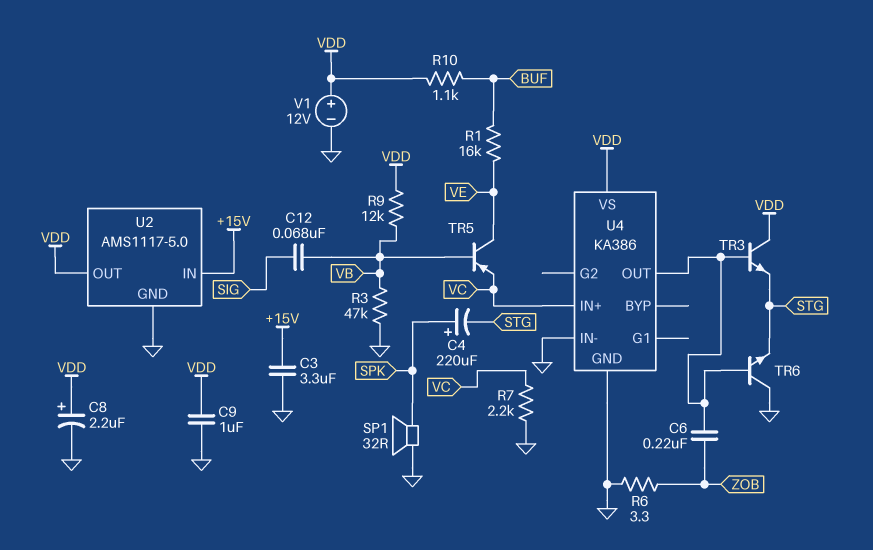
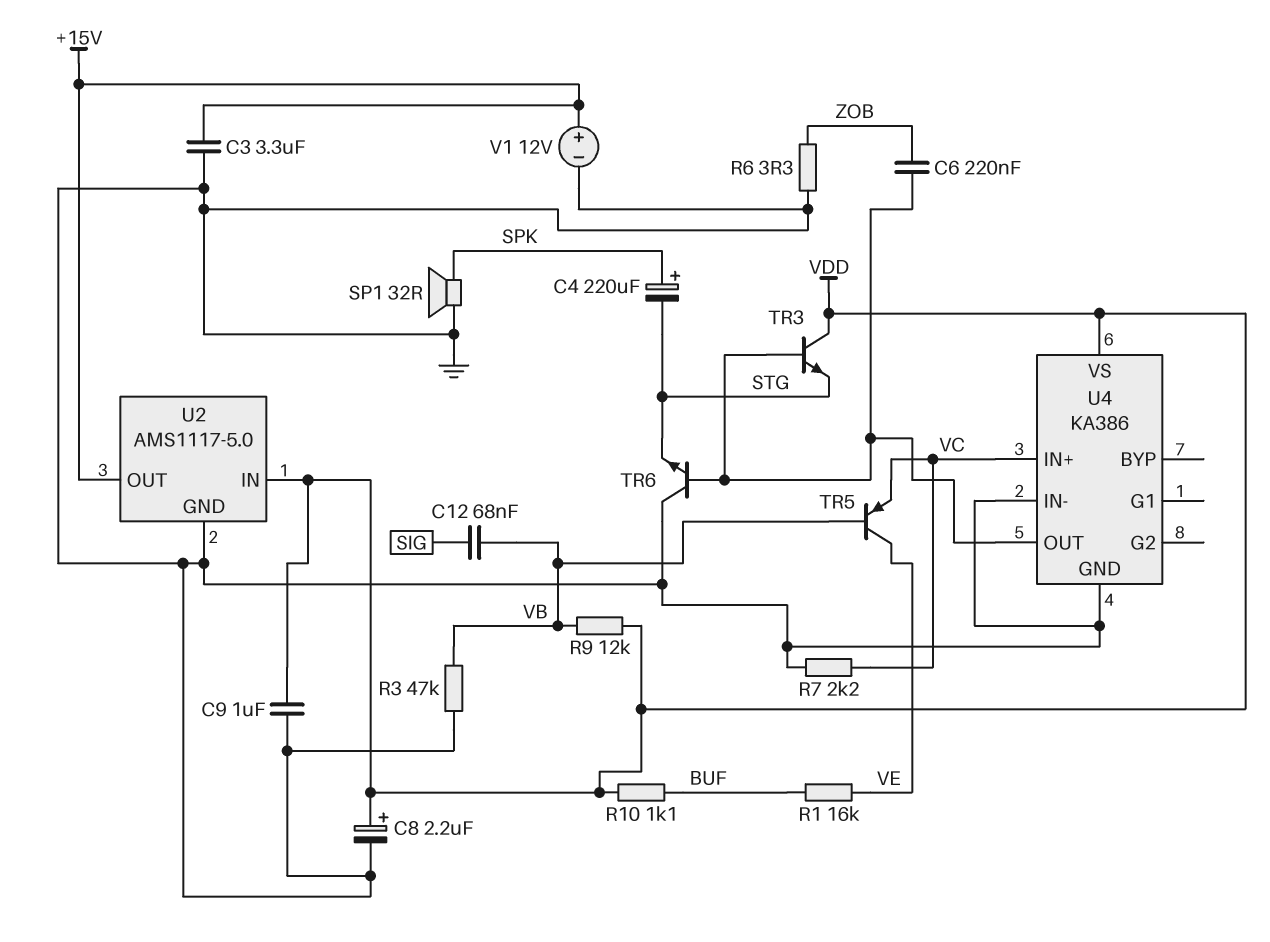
U2 pin IN: +15V -> VDD
U2 pin OUT: VDD -> +15V
V1: 12V (plus VDD, minus GND) -> 12V (plus +15V, minus GND)

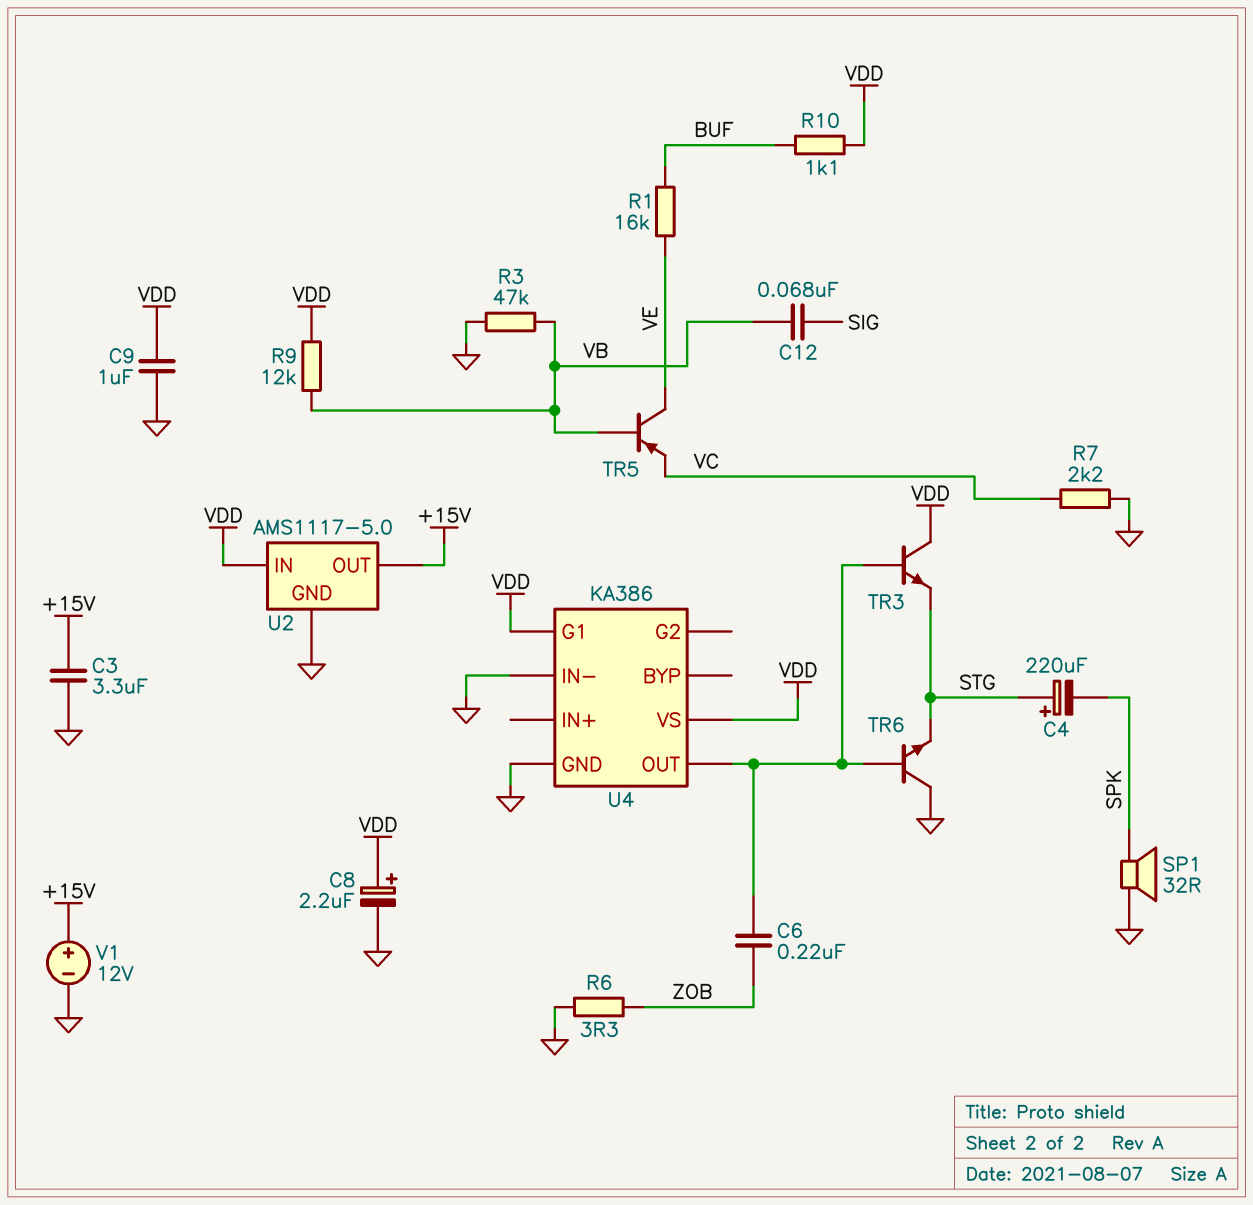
C4: 220uF (plus SPK, minus STG) -> 220uF (plus STG, minus SPK)
U4 pin G1: none -> VDD
U4 pin IN+: VC -> none

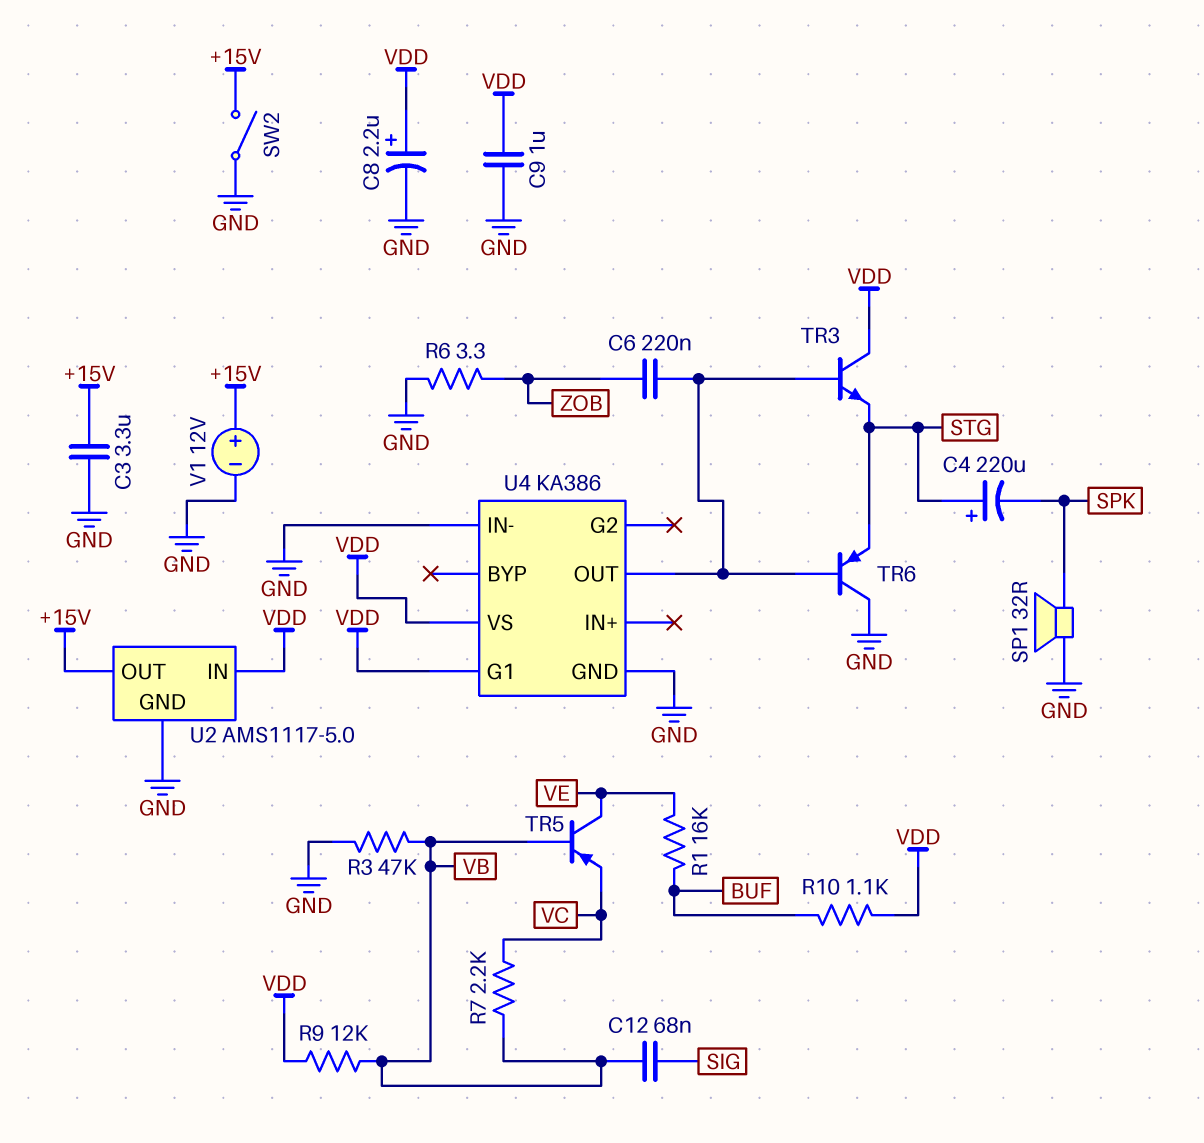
R7: 2.2k (GND, VC) -> 2.2k (VB, VC)
SW2: none -> switch (+15V, GND)
TR6: NPN (B U4/OUT, C GND, E STG) -> PNP (B U4/OUT, C GND, E STG)

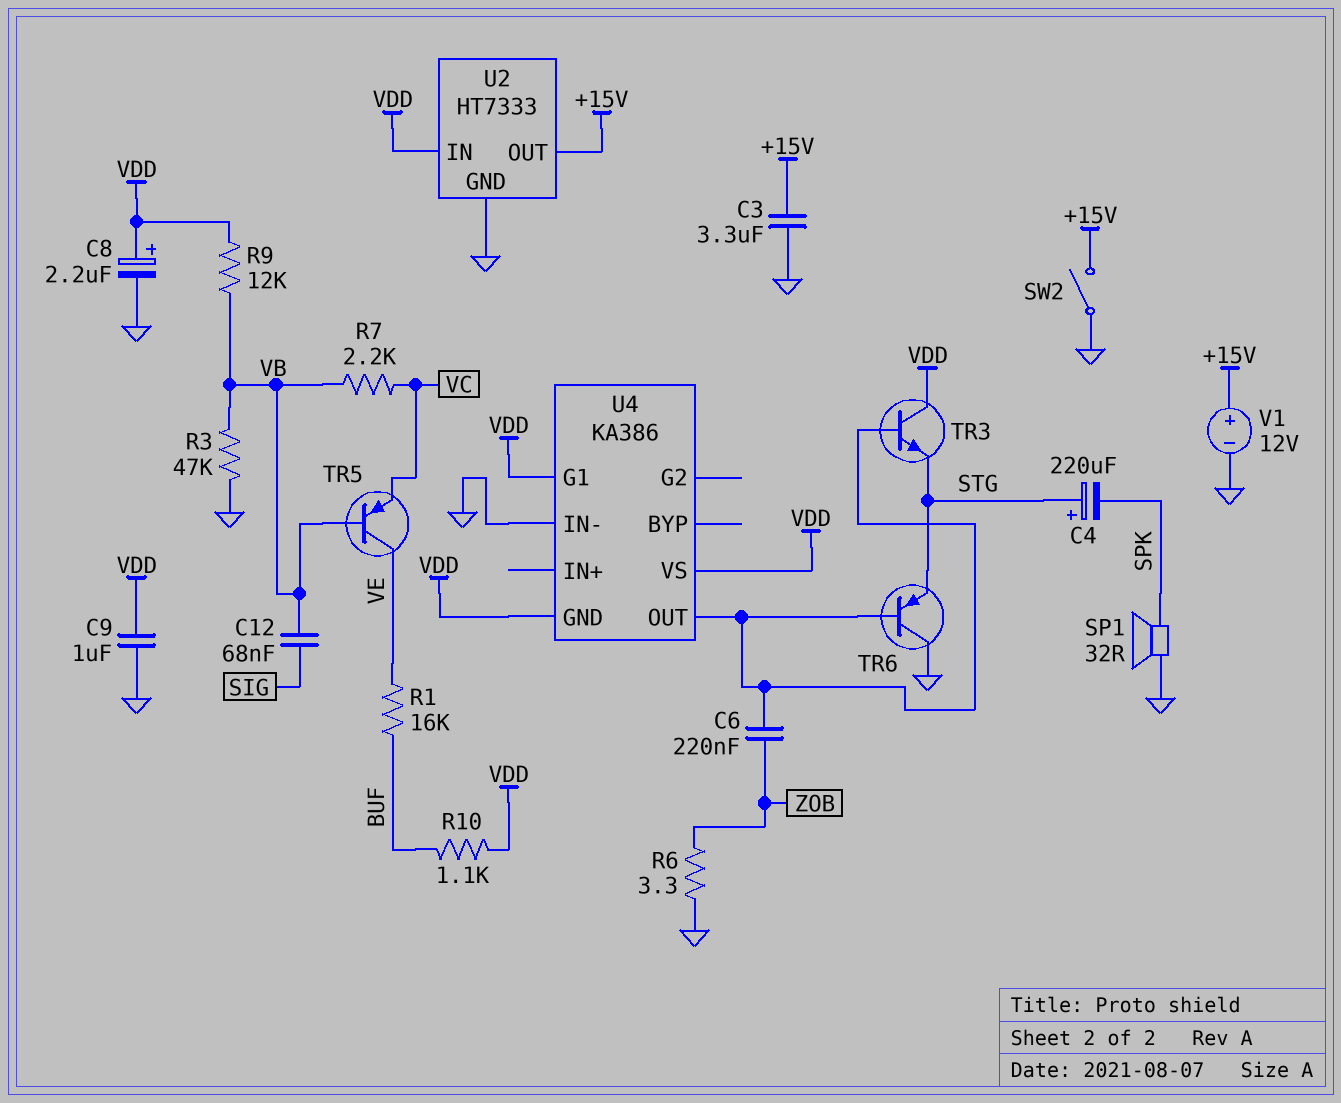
U2: AMS1117-5.0 -> HT7333
U4 pin GND: GND -> VDD

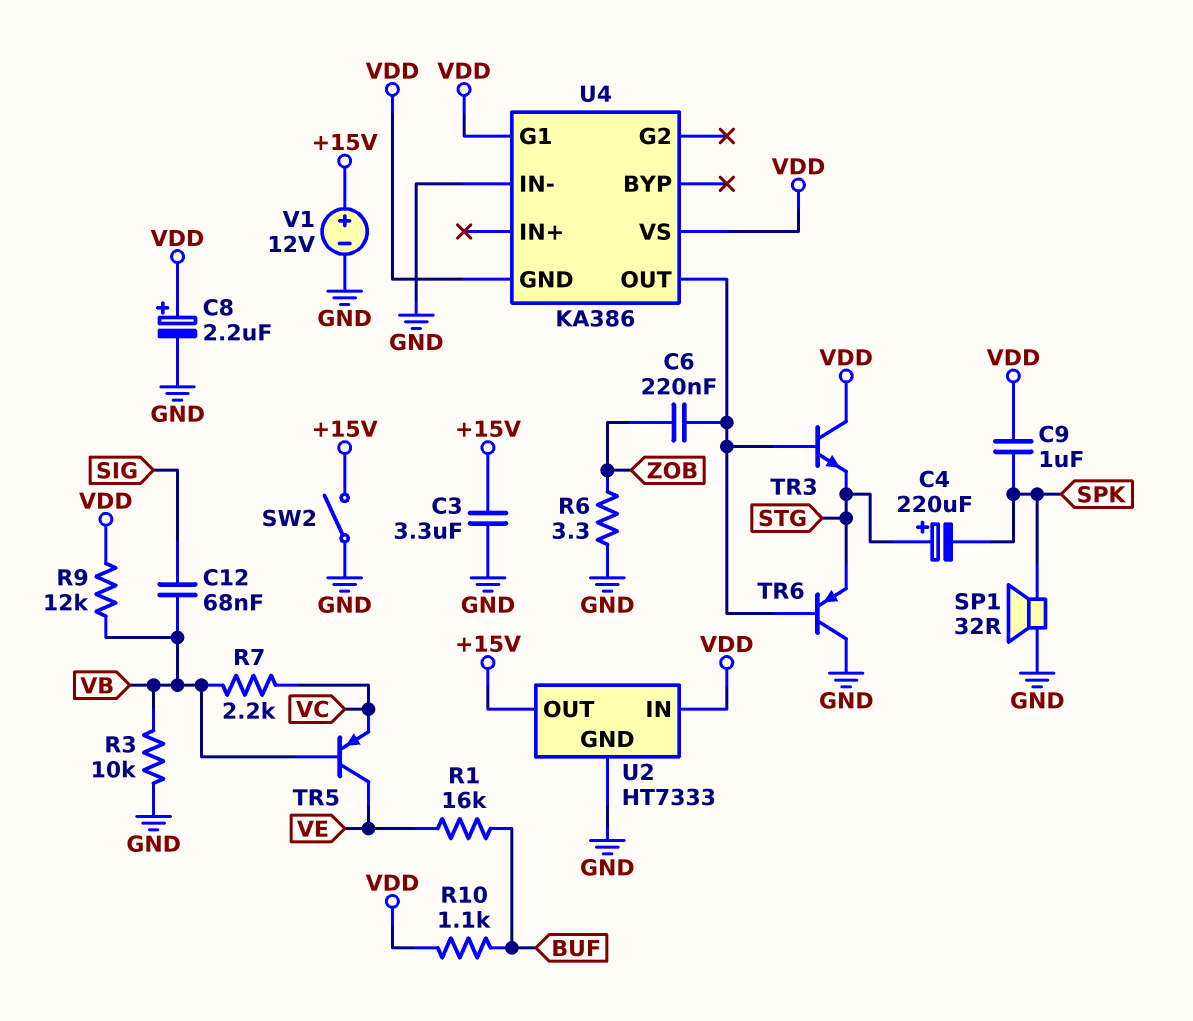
C9: 1uF (GND, VDD) -> 1uF (SPK, VDD)
R3: 47k (GND, VB) -> 10k (GND, VB)

